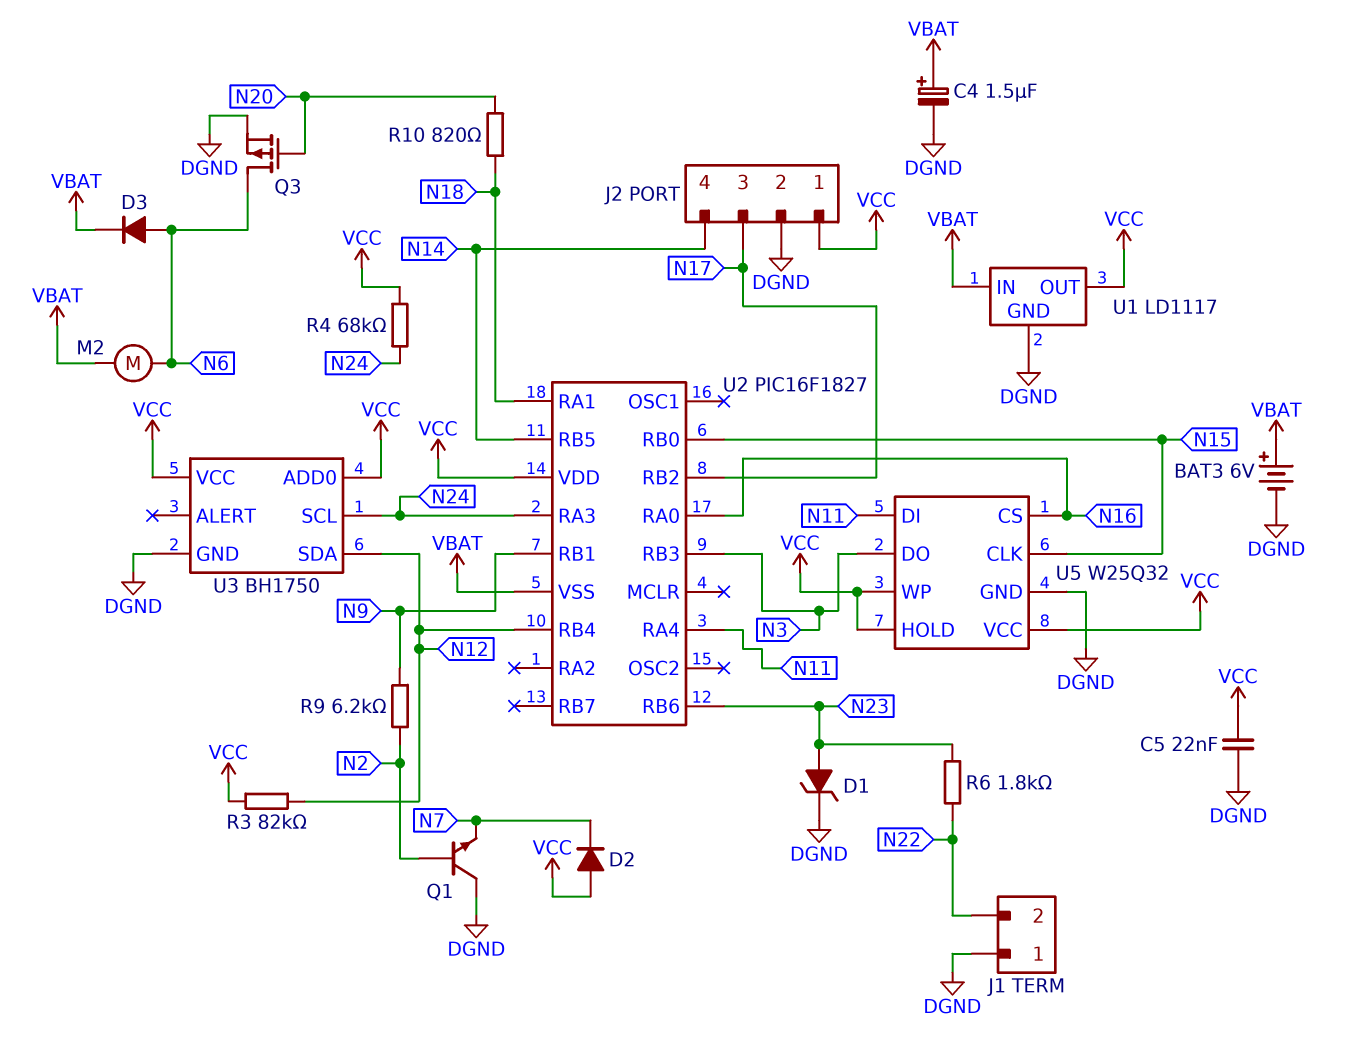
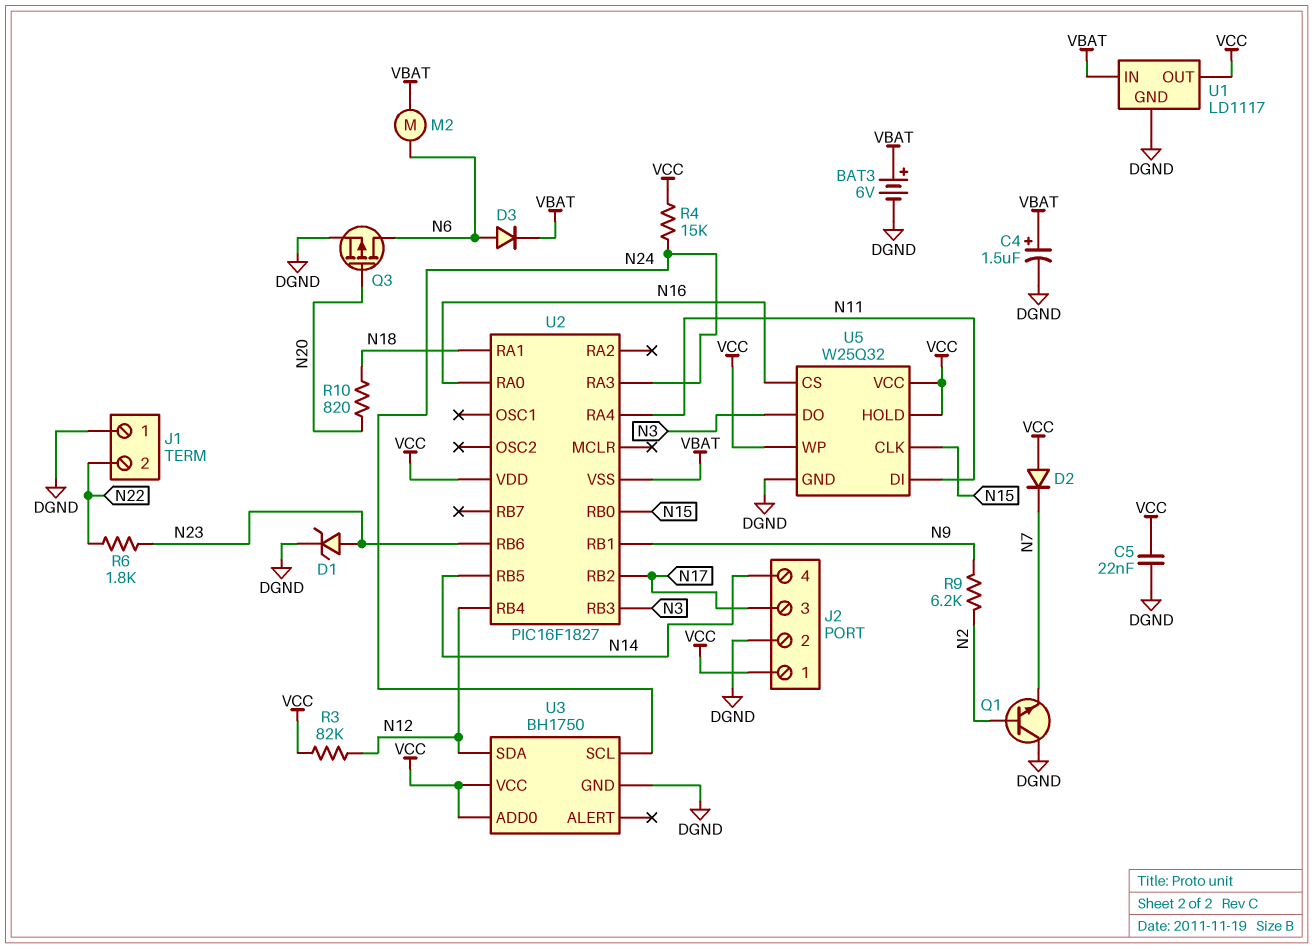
R4: 68k (N24, VCC) -> 15k (N24, VCC)

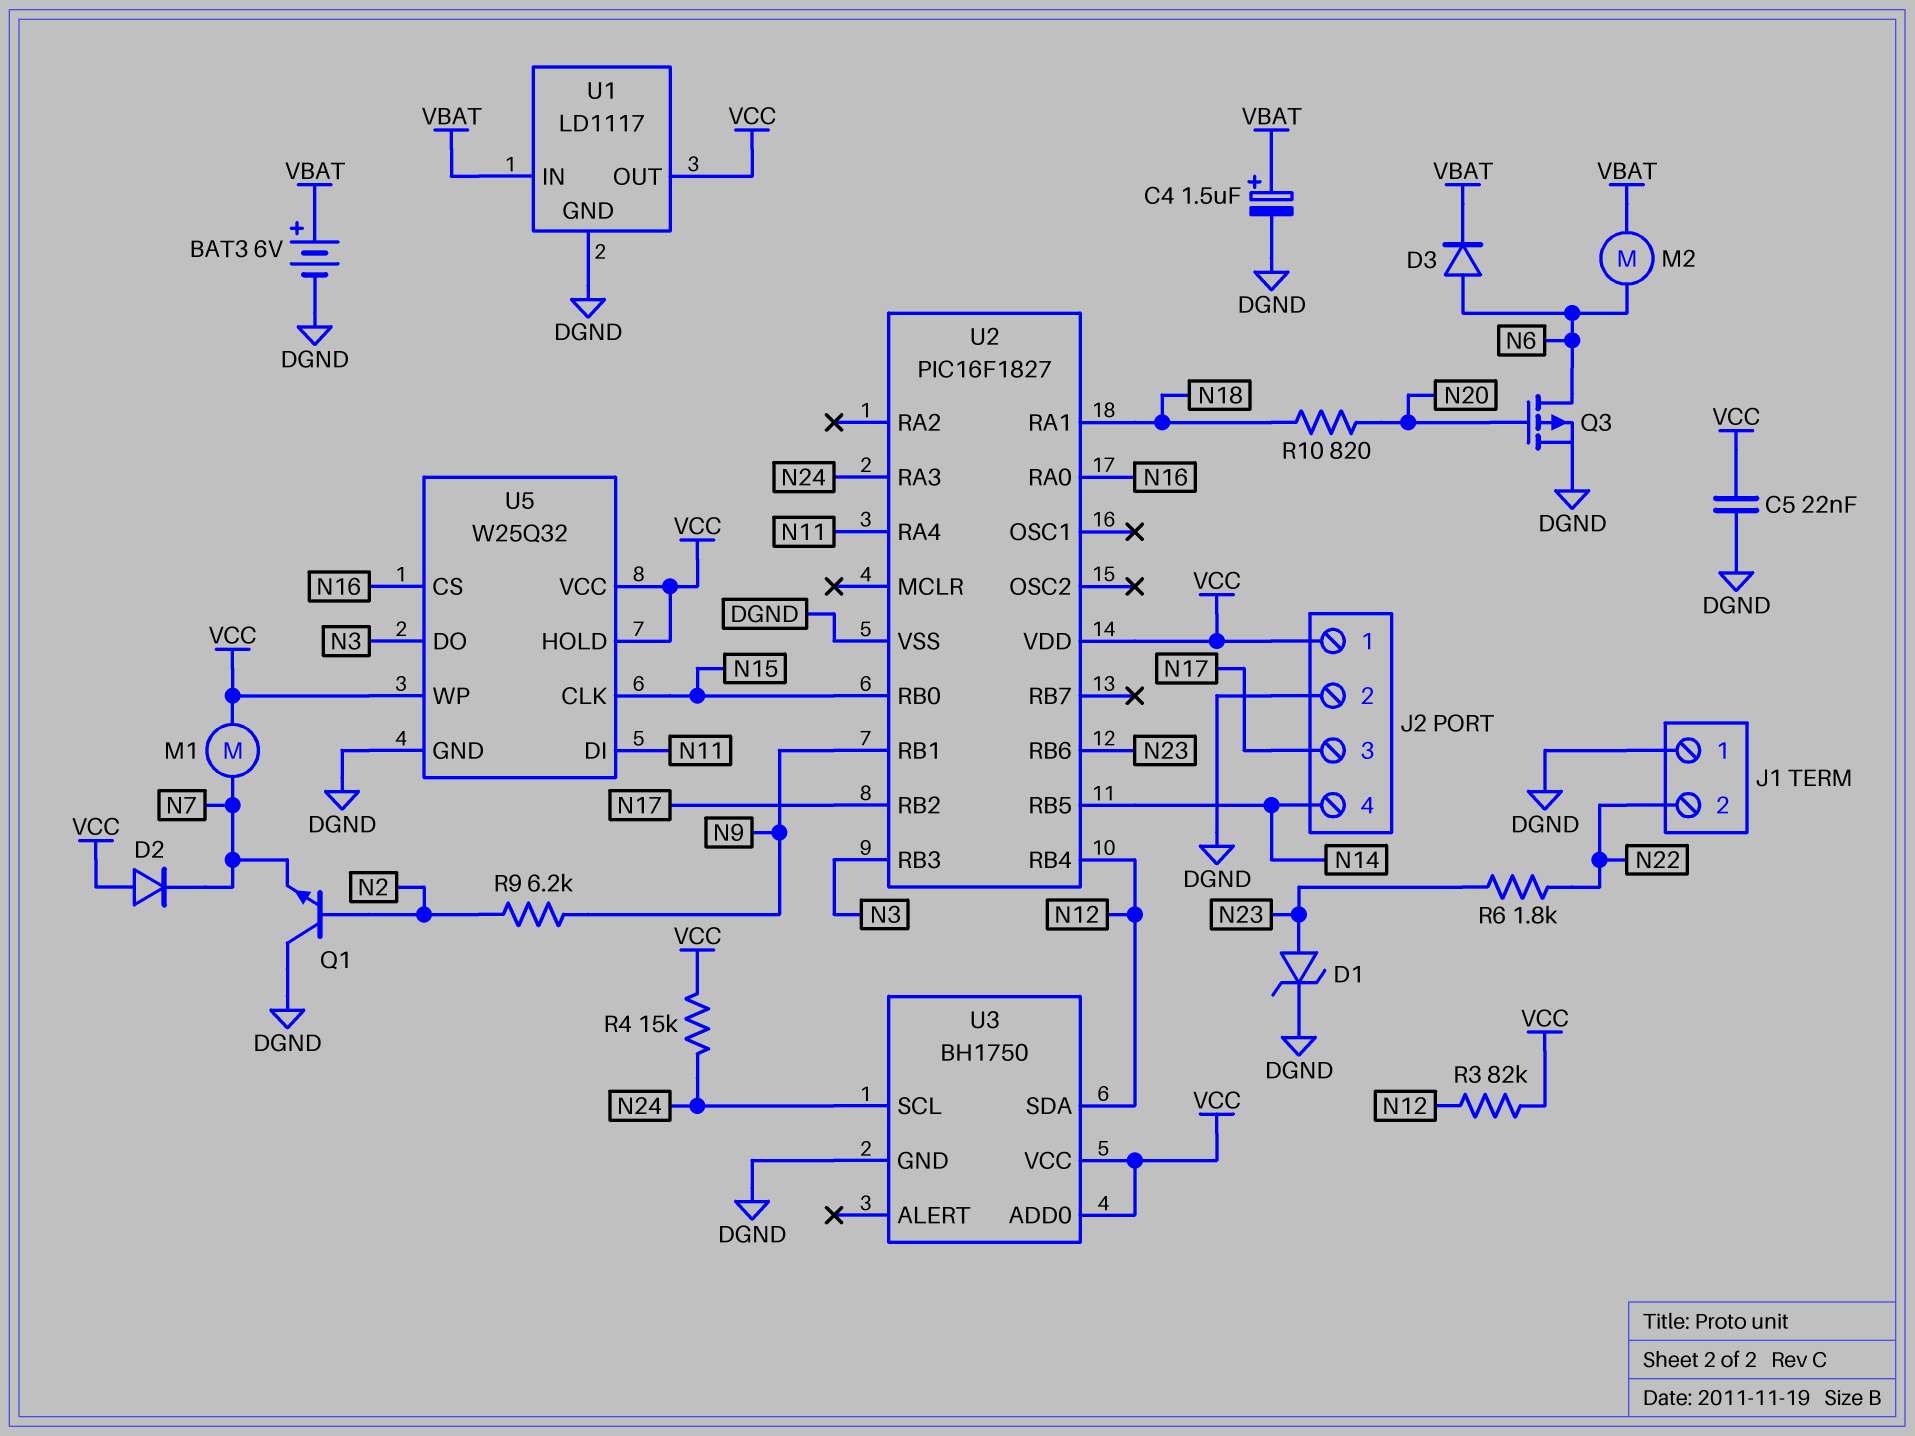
M1: none -> motor (N7, VCC)
U2 pin VSS: VBAT -> DGND

